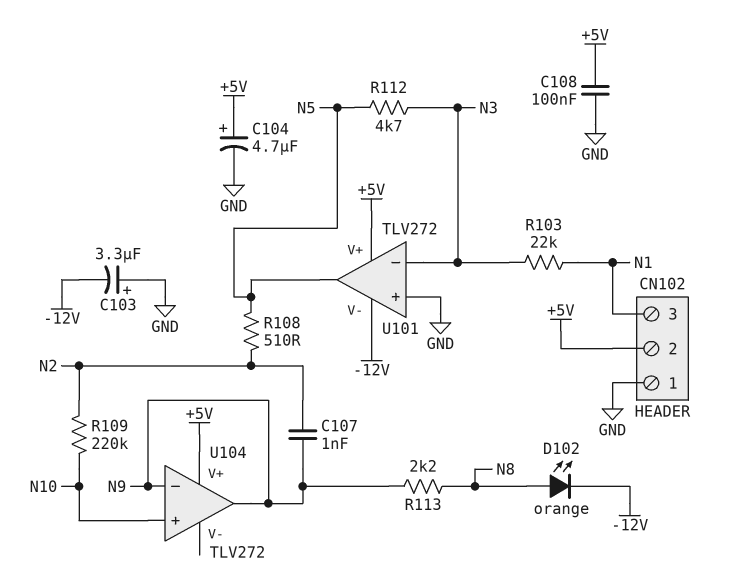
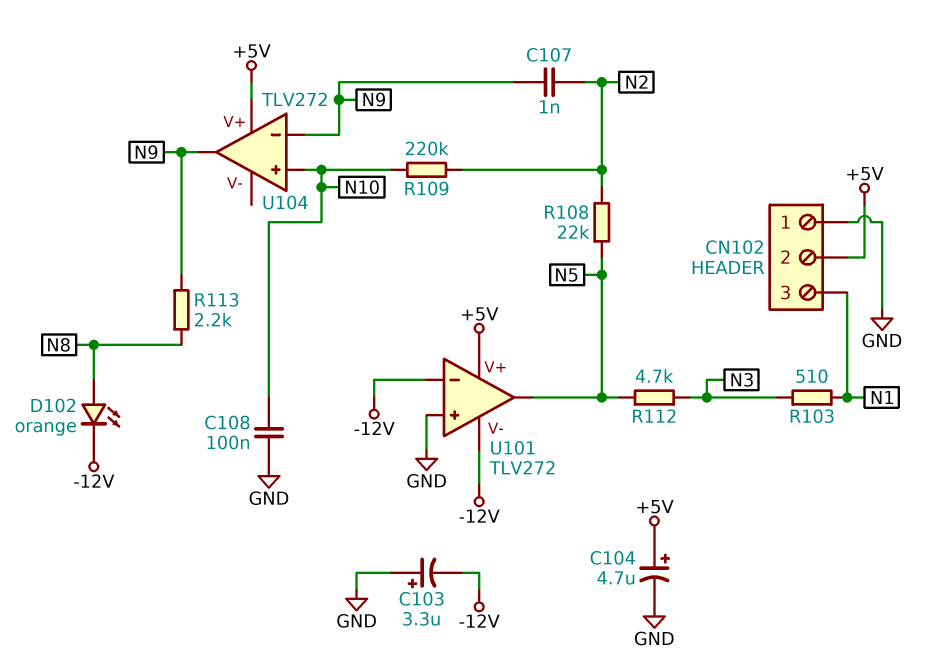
C108: 100nF (+5V, GND) -> 100nF (GND, N10)
R103: 22k (N1, N3) -> 510 (N1, N3)
R108: 510 (N2, N5) -> 22k (N2, N5)
U101 pin in-: N3 -> -12V

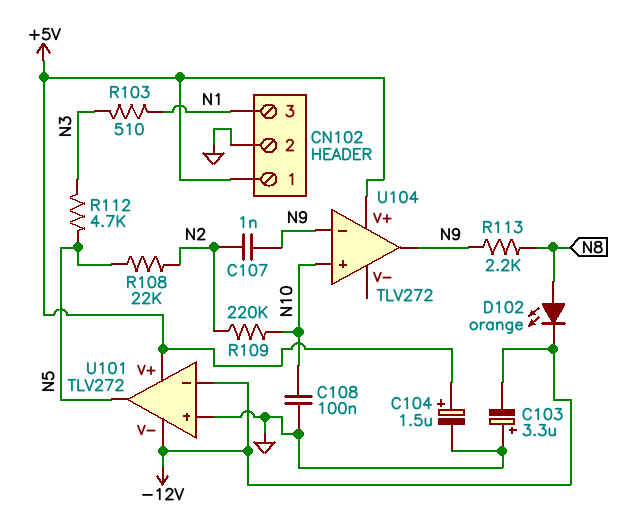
C104: 4.7uF (plus +5V, minus GND) -> 1.5uF (plus +5V, minus GND)
CN102 pin 1: GND -> +5V
CN102 pin 2: +5V -> GND

